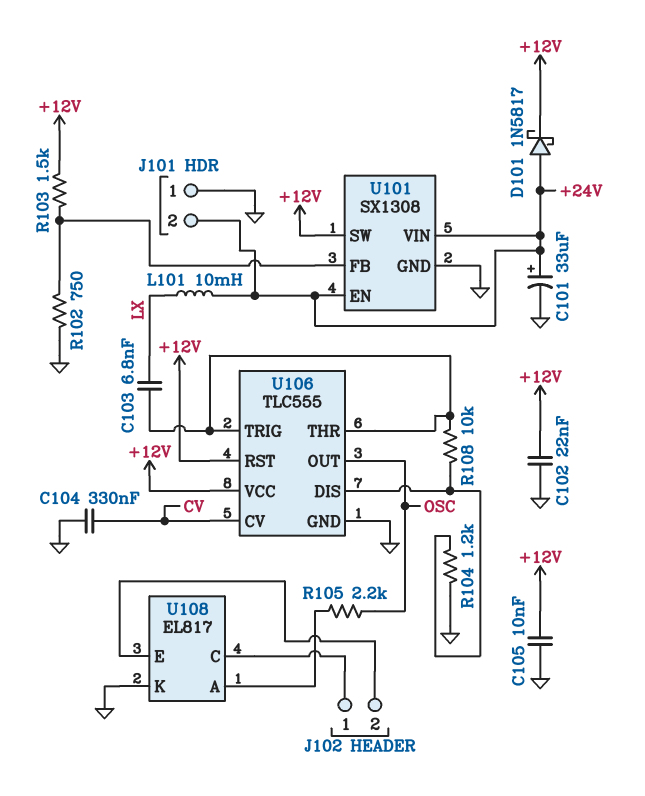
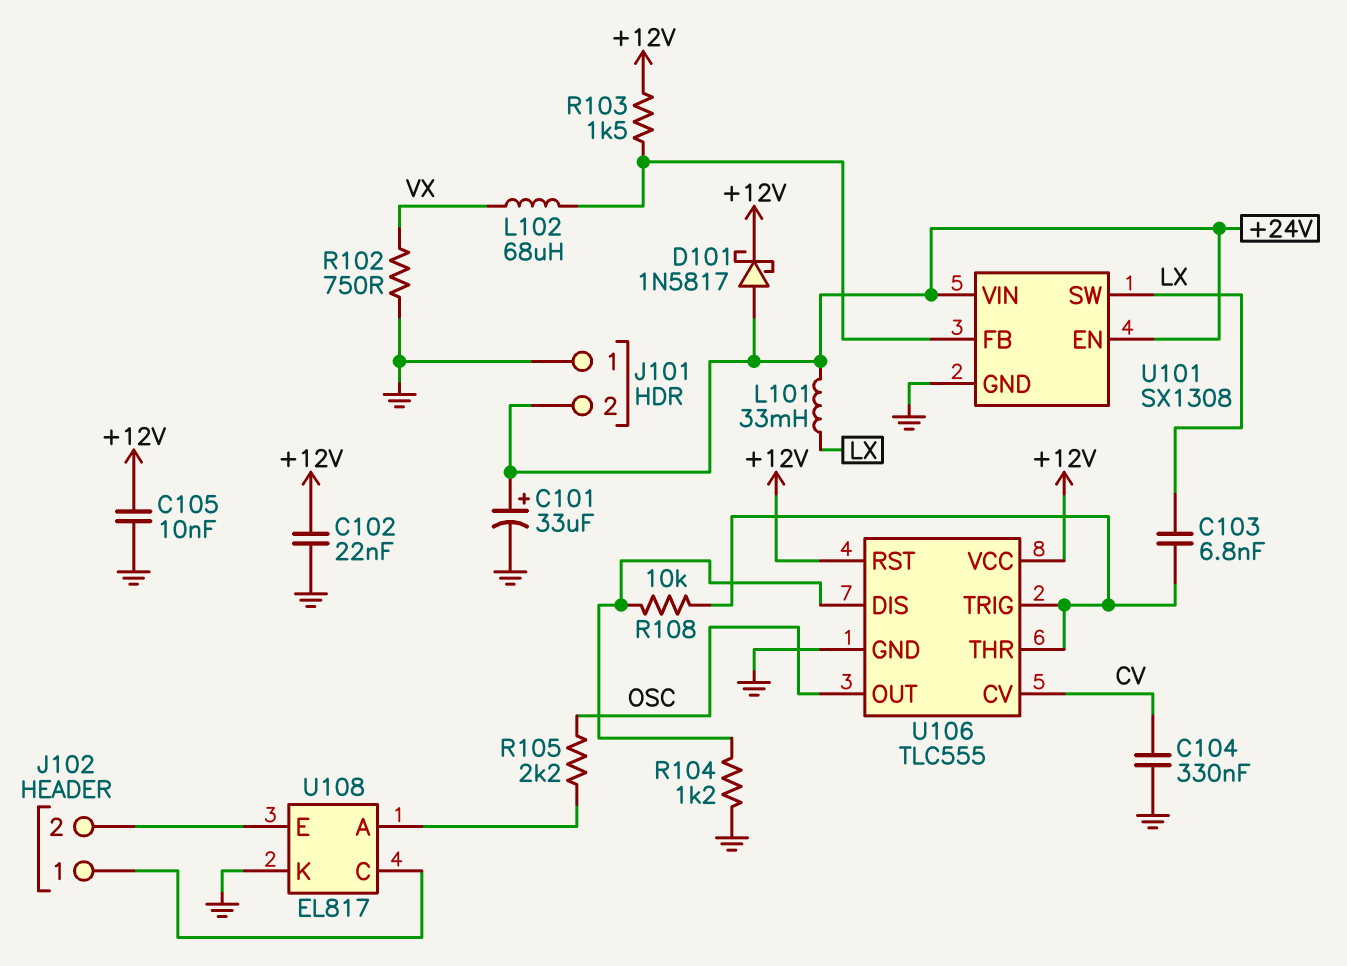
L101: 10mH (+24V, LX) -> 33mH (+24V, LX)
L102: none -> 68uH (U101/FB, VX)
R102: 750 (GND, U101/FB) -> 750 (GND, VX)
U101 pin SW: +12V -> LX

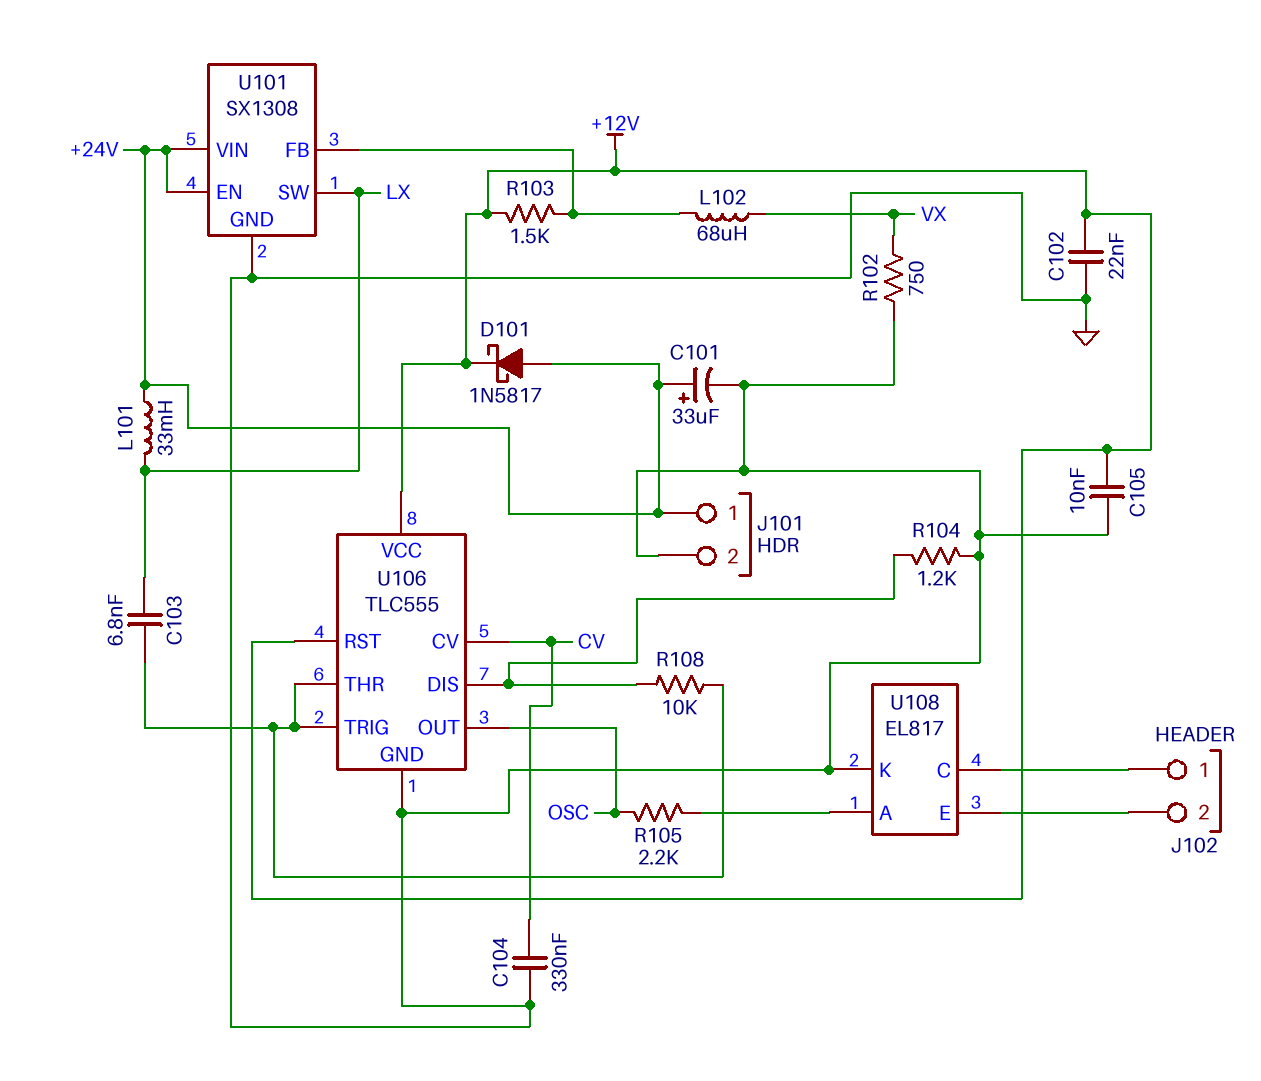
J101 pin 1: GND -> +24V
J101 pin 2: +24V -> GND

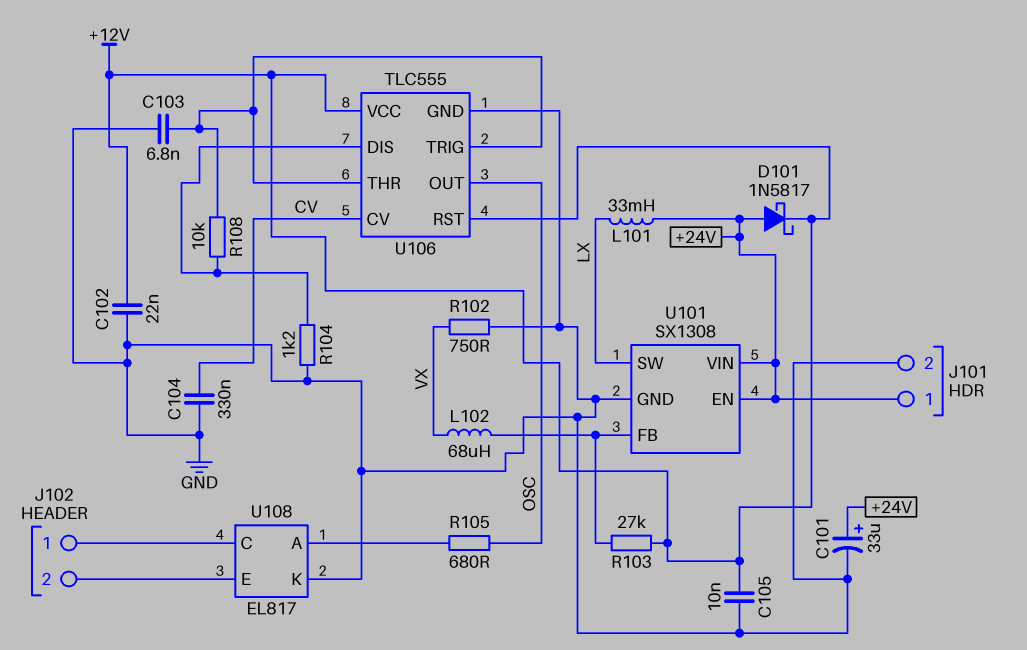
C103: 6.8nF (LX, U106/THR) -> 6.8nF (GND, U106/THR)
R103: 1.5k (+12V, U101/FB) -> 27k (+12V, U101/FB)
R105: 2.2k (OSC, U108/A) -> 680 (OSC, U108/A)

